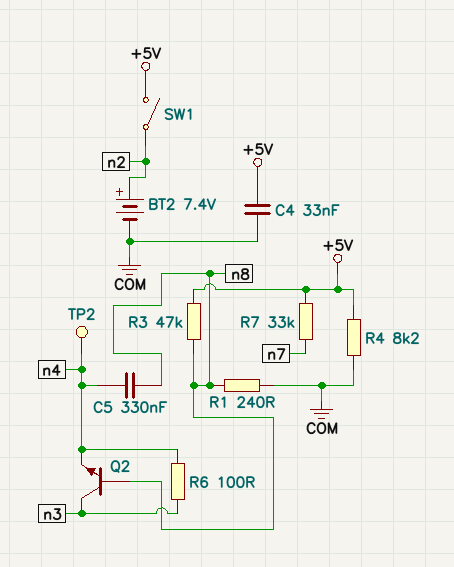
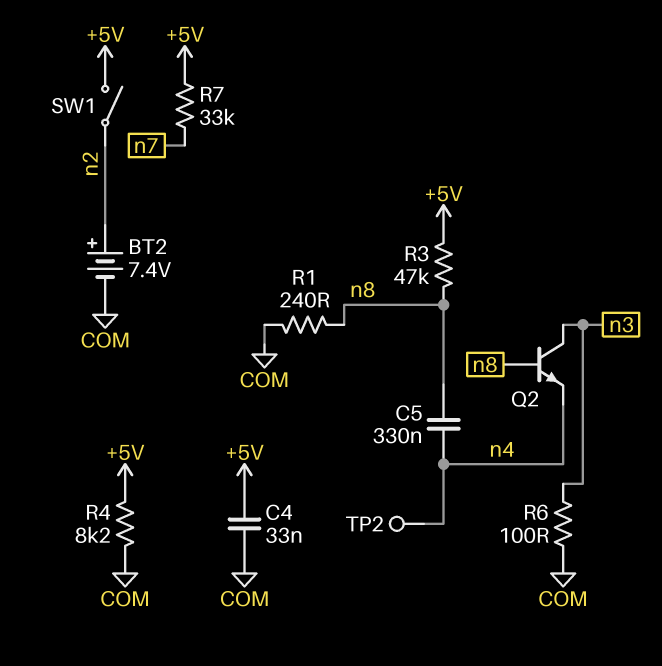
R6: 100 (n3, n4) -> 100 (COM, n3)

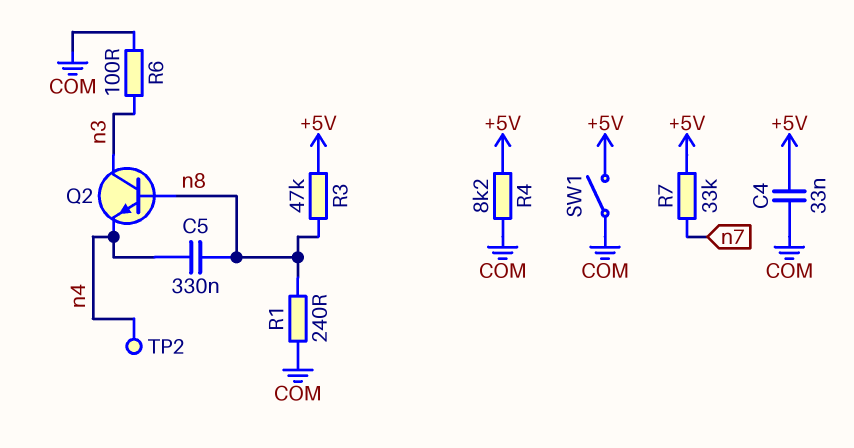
BT2: 7.4V (plus n2, minus COM) -> none
SW1: switch (+5V, n2) -> switch (+5V, COM)

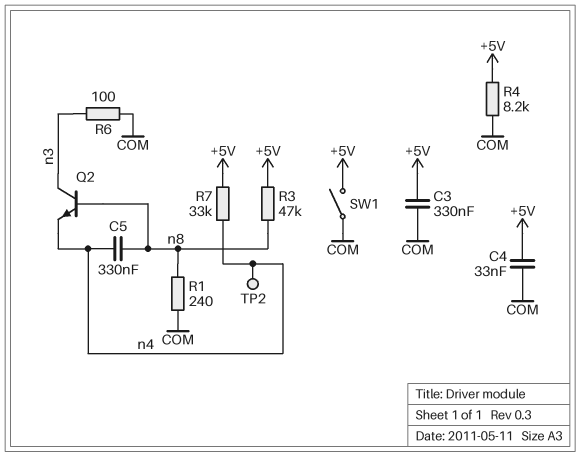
C3: none -> 330nF (+5V, COM)
R7: 33k (+5V, n7) -> 33k (+5V, n4)

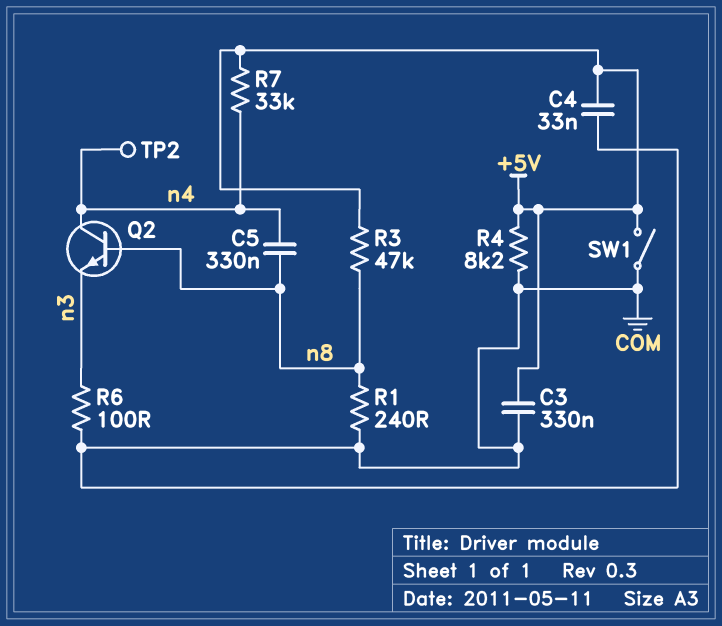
Q2: NPN (B n8, C n3, E n4) -> NPN (B n8, C n4, E n3)

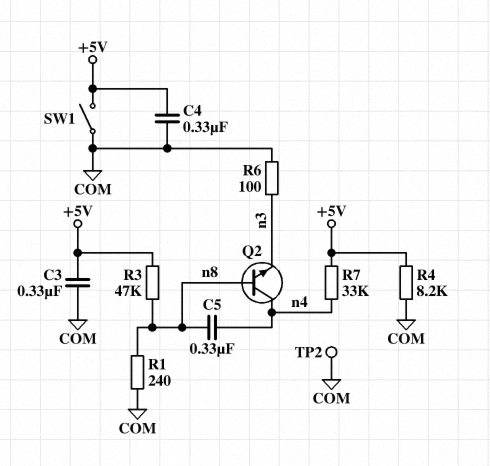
C4: 33nF (+5V, COM) -> 330nF (+5V, COM)
TP2: test point (n4) -> test point (COM)

